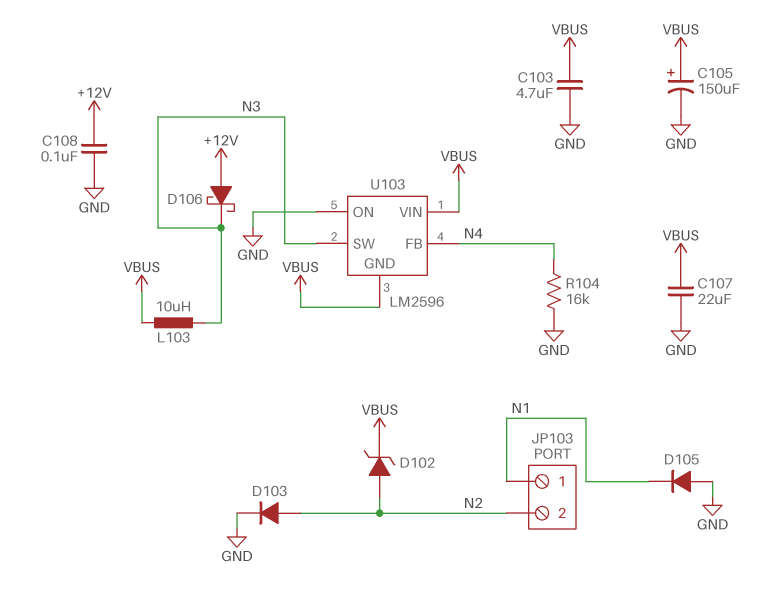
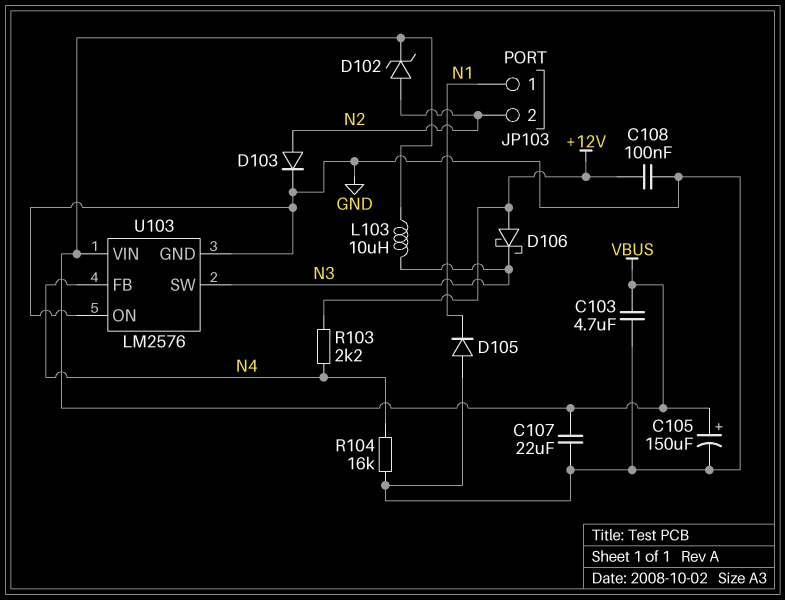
R103: none -> 2.2k (+12V, N4)
U103: LM2596 -> LM2576
U103 pin GND: VBUS -> GND

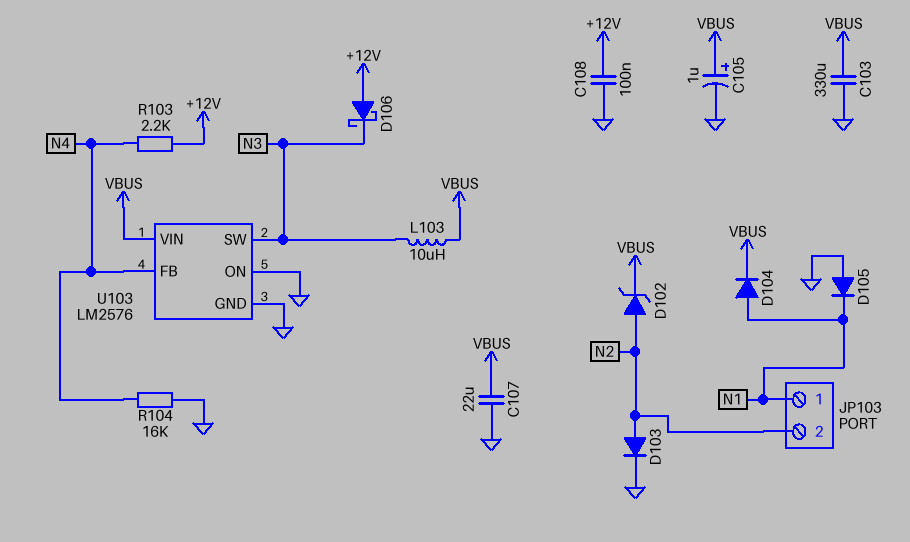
C103: 4.7uF (GND, VBUS) -> 330uF (GND, VBUS)
C105: 150uF (plus VBUS, minus GND) -> 1uF (plus VBUS, minus GND)
D104: none -> diode (A N1, K VBUS)

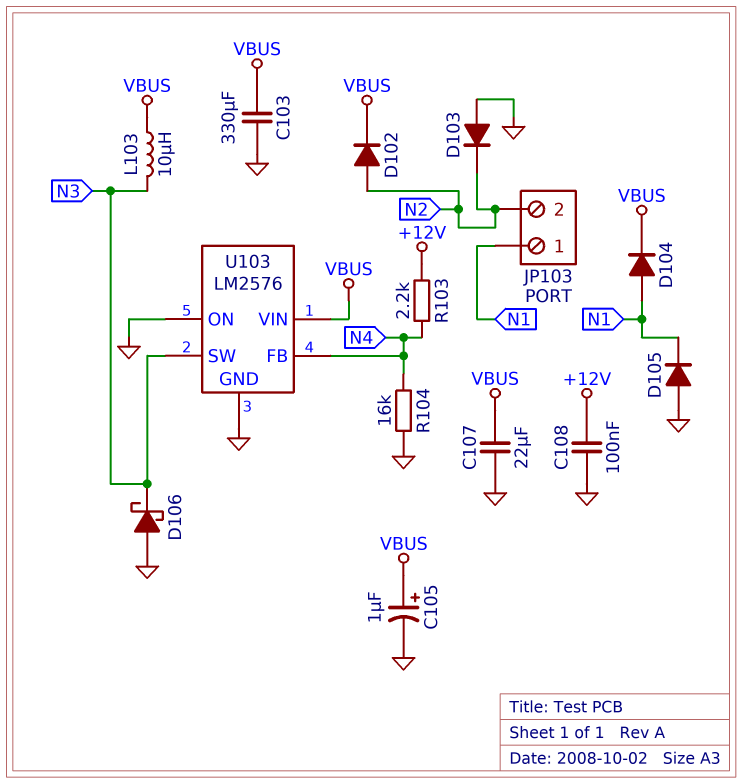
D102: zener (A N2, K VBUS) -> diode (A N2, K VBUS)
D103: diode (A N2, K GND) -> diode (A GND, K N2)
D106: schottky (A +12V, K N3) -> schottky (A GND, K N3)

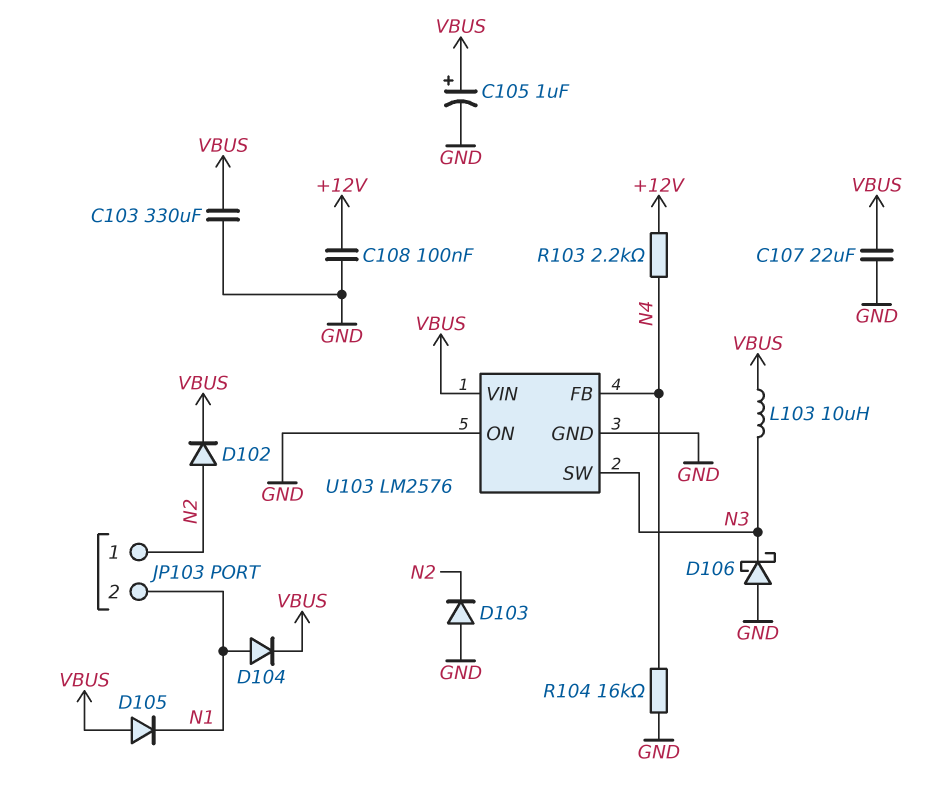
D105: diode (A GND, K N1) -> diode (A VBUS, K N1)
JP103 pin 1: N1 -> N2
JP103 pin 2: N2 -> N1

